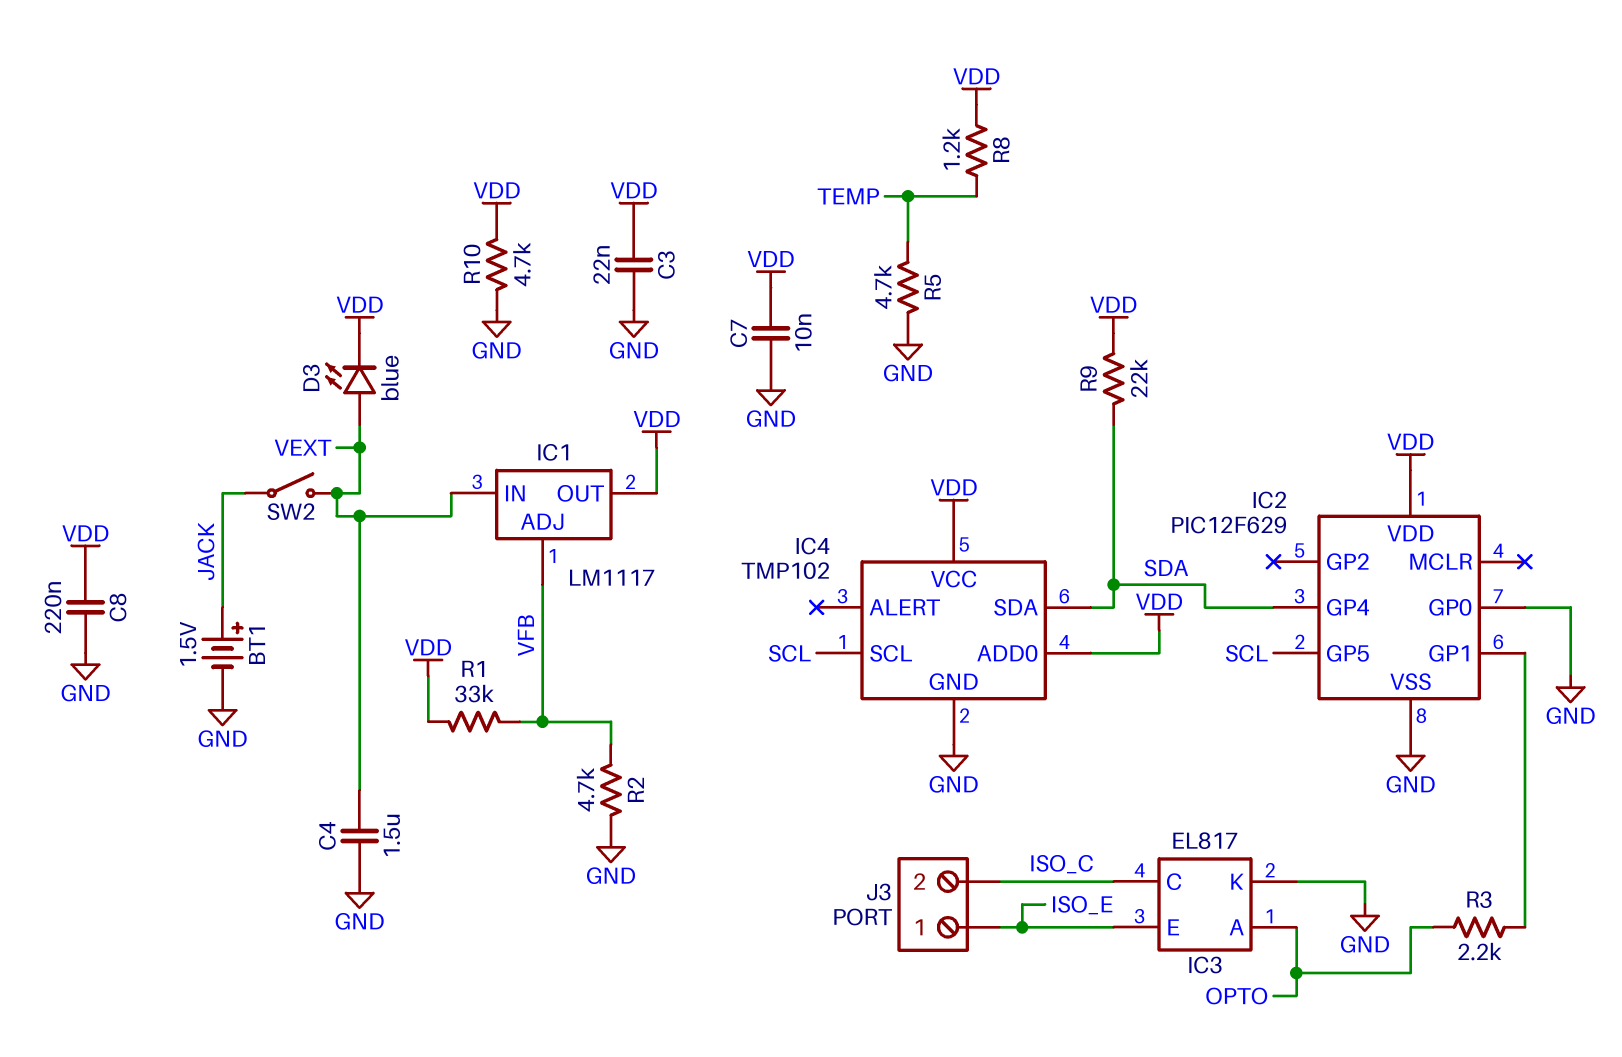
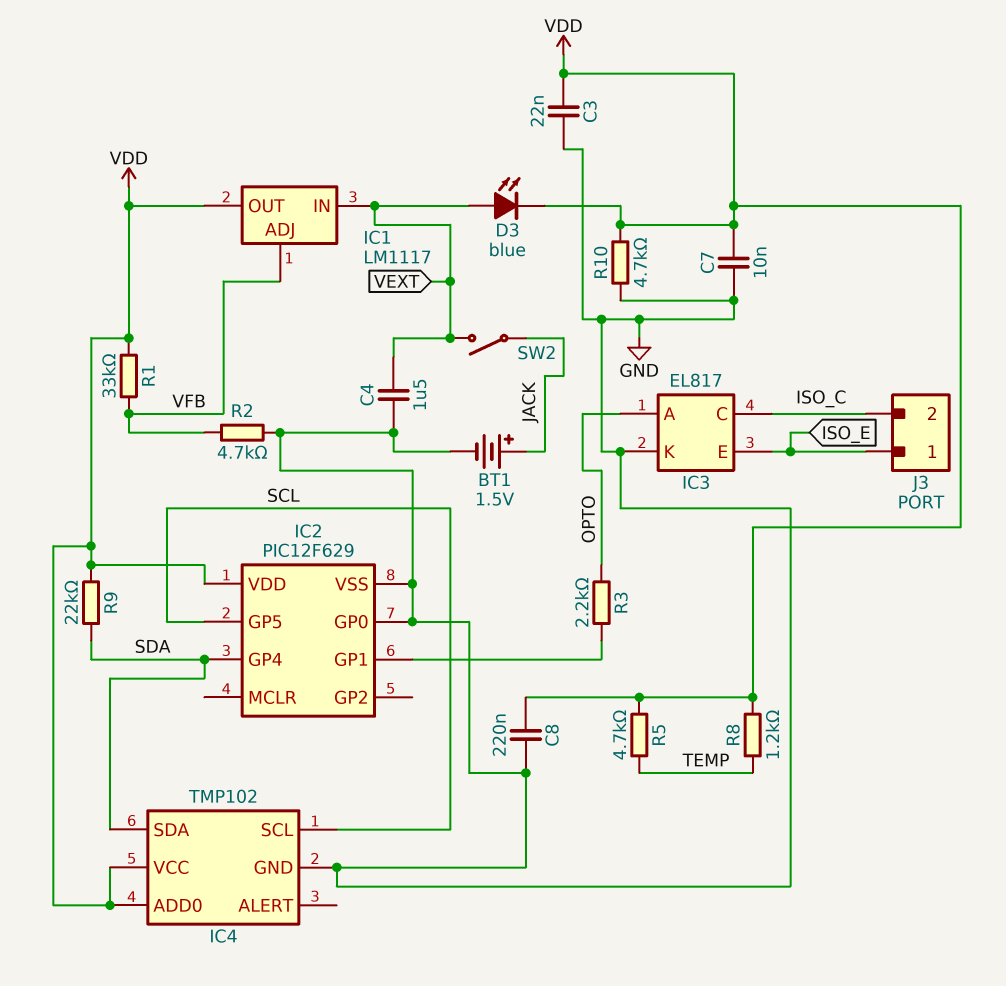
R5: 4.7k (GND, TEMP) -> 4.7k (TEMP, VDD)

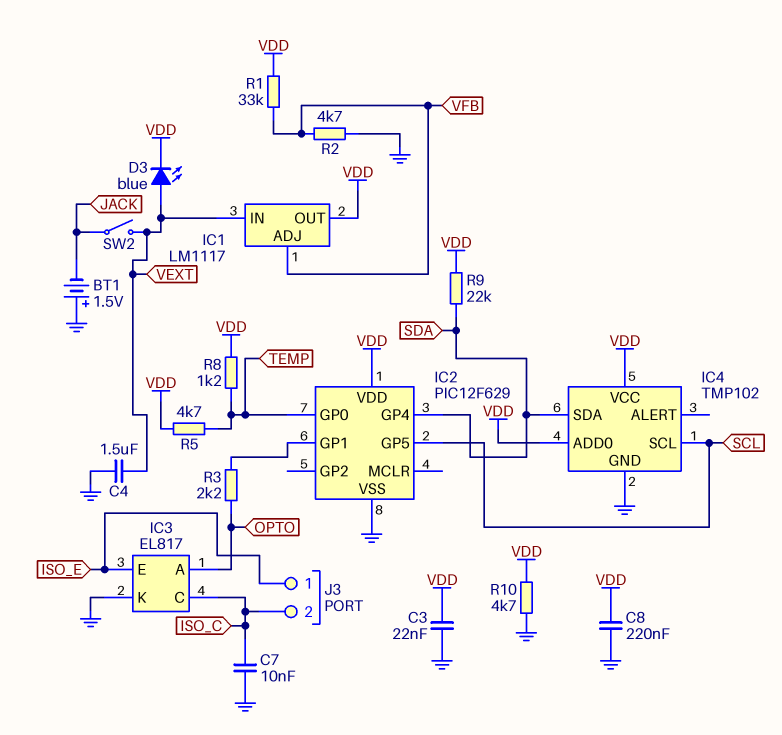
BT1: 1.5V (plus JACK, minus GND) -> 1.5V (plus GND, minus JACK)
C7: 10nF (GND, VDD) -> 10nF (GND, ISO_C)
IC2 pin GP0: GND -> TEMP

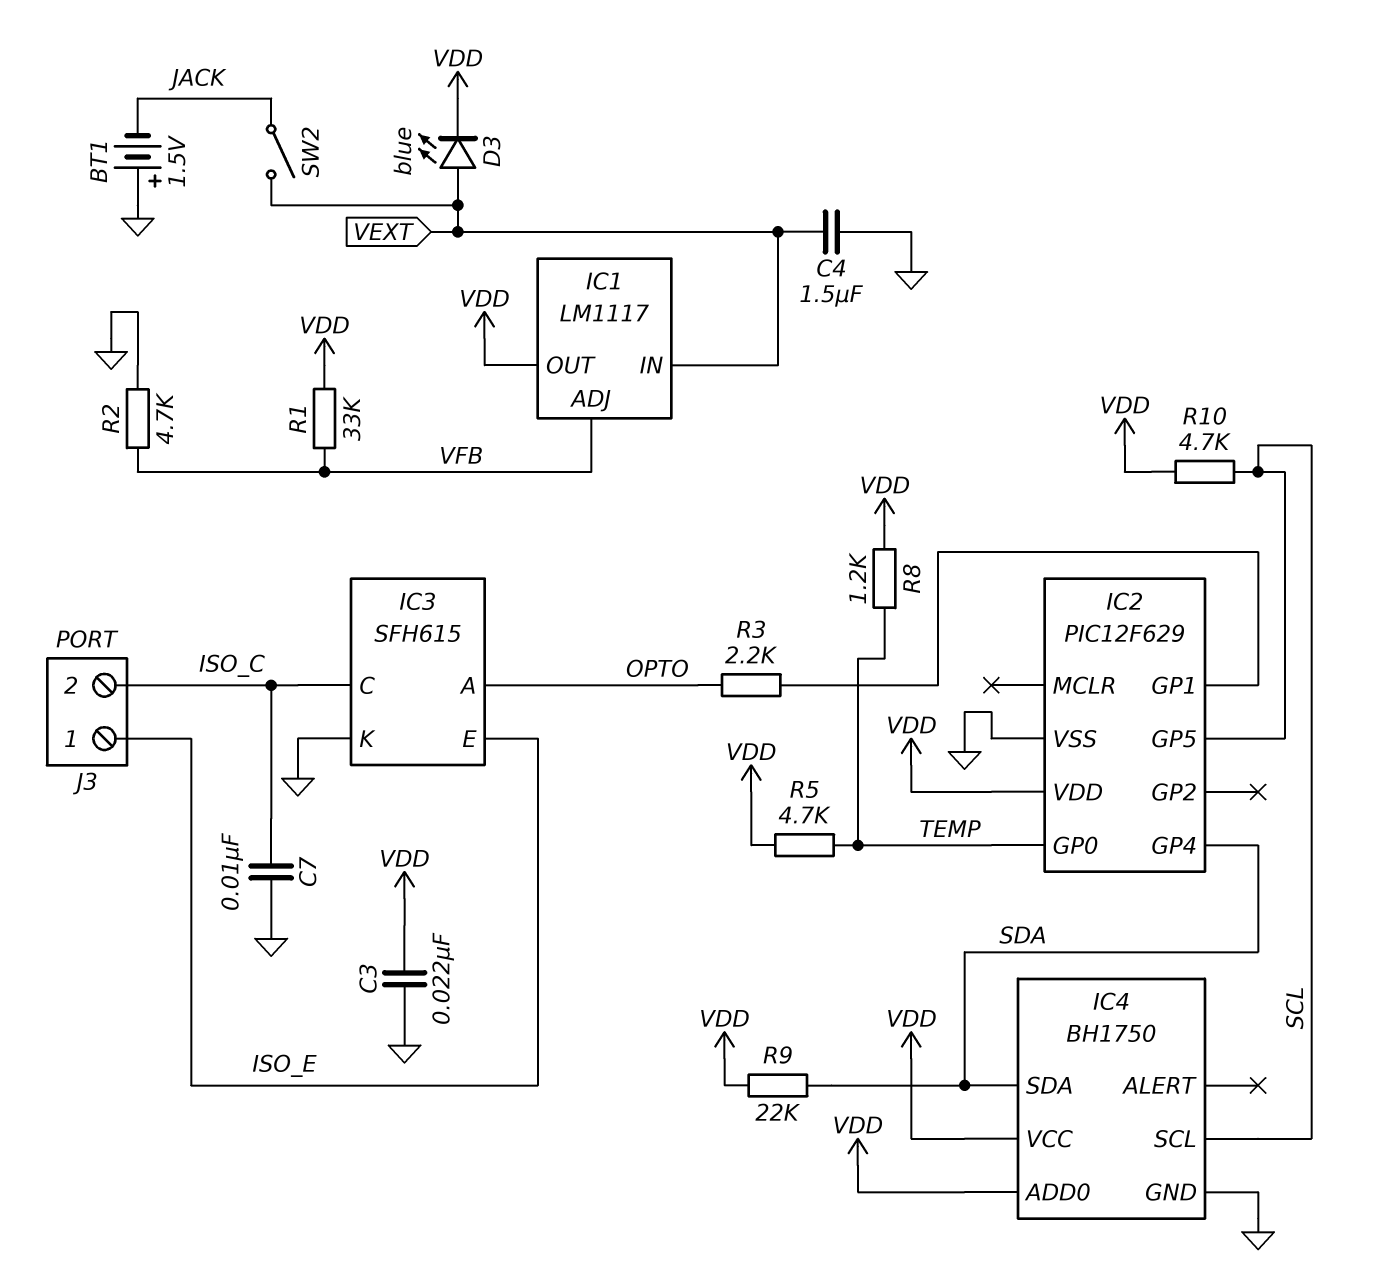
C8: 220nF (GND, VDD) -> none
IC3: EL817 -> SFH615
IC4: TMP102 -> BH1750
R10: 4.7k (GND, VDD) -> 4.7k (SCL, VDD)

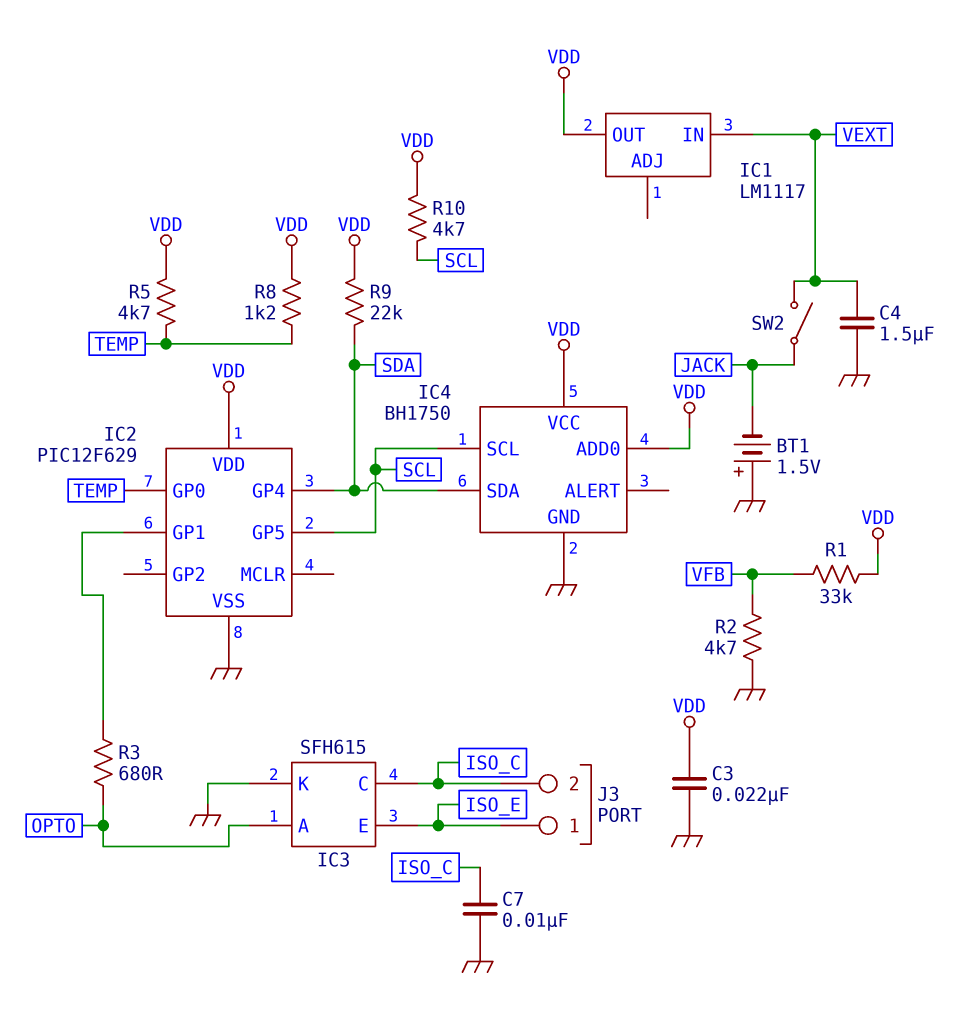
D3: LED blue (A VEXT, K VDD) -> none
IC1 pin ADJ: VFB -> none
R3: 2.2k (IC2/GP1, OPTO) -> 680 (IC2/GP1, OPTO)

